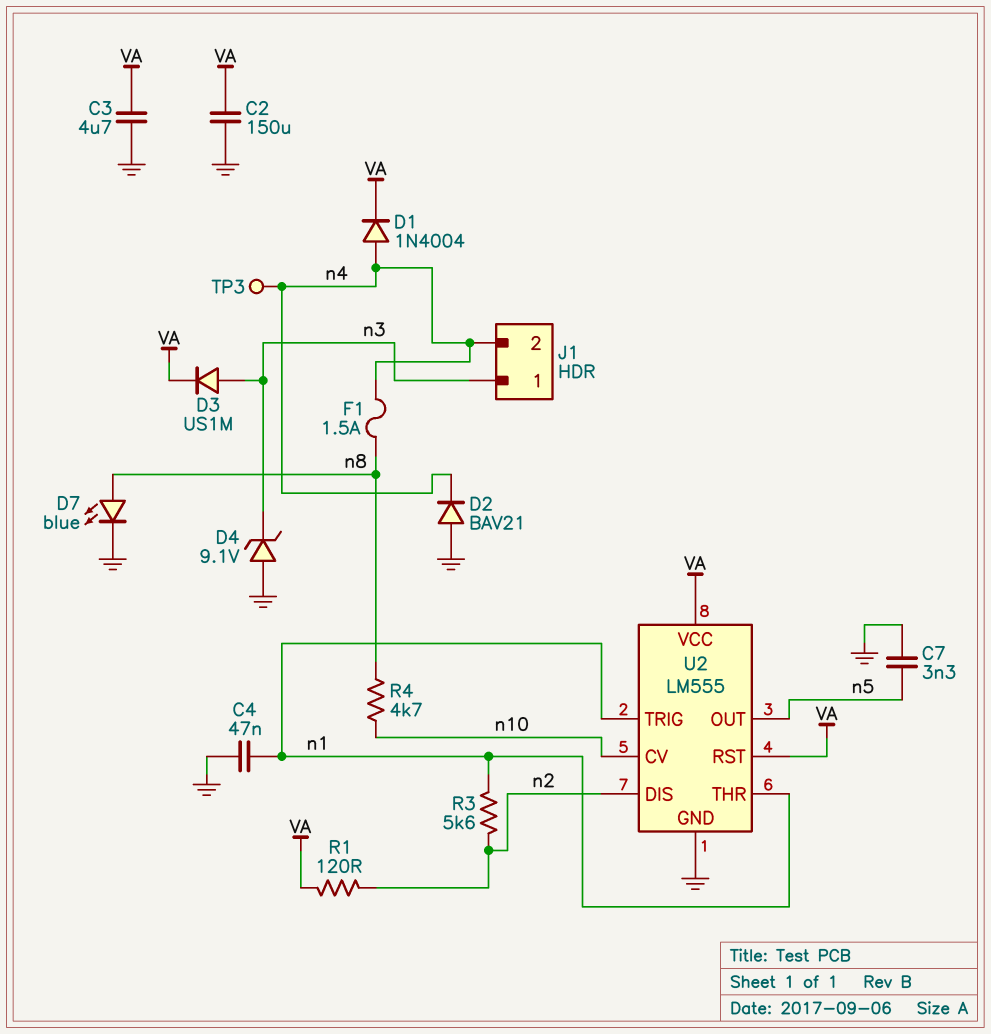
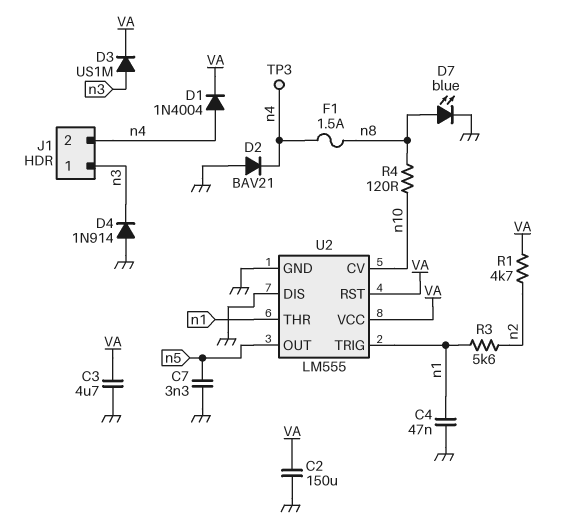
D4: zener 9.1V (A GND, K n3) -> diode 1N914 (A GND, K n3)
R1: 120 (VA, n2) -> 4.7k (VA, n2)
R4: 4.7k (n8, n10) -> 120 (n8, n10)
U2 pin DIS: n2 -> GND

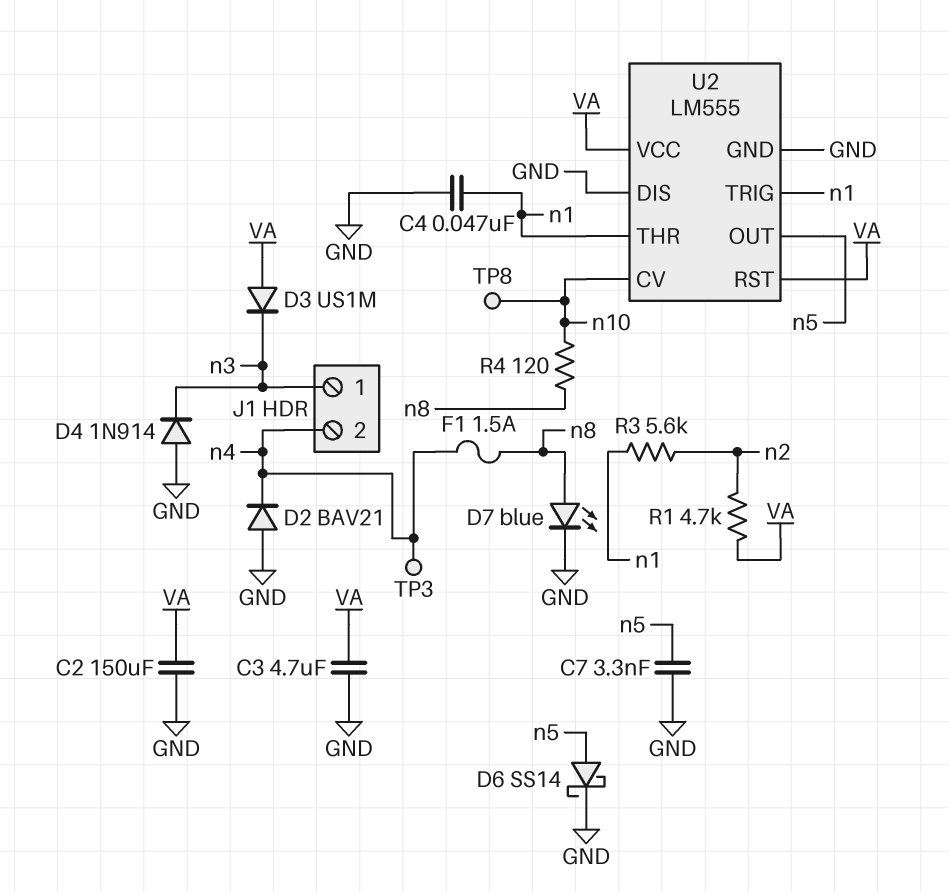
D1: diode 1N4004 (A n4, K VA) -> none
D3: diode US1M (A n3, K VA) -> diode US1M (A VA, K n3)
D6: none -> schottky SS14 (A n5, K GND)
TP8: none -> test point (n10)

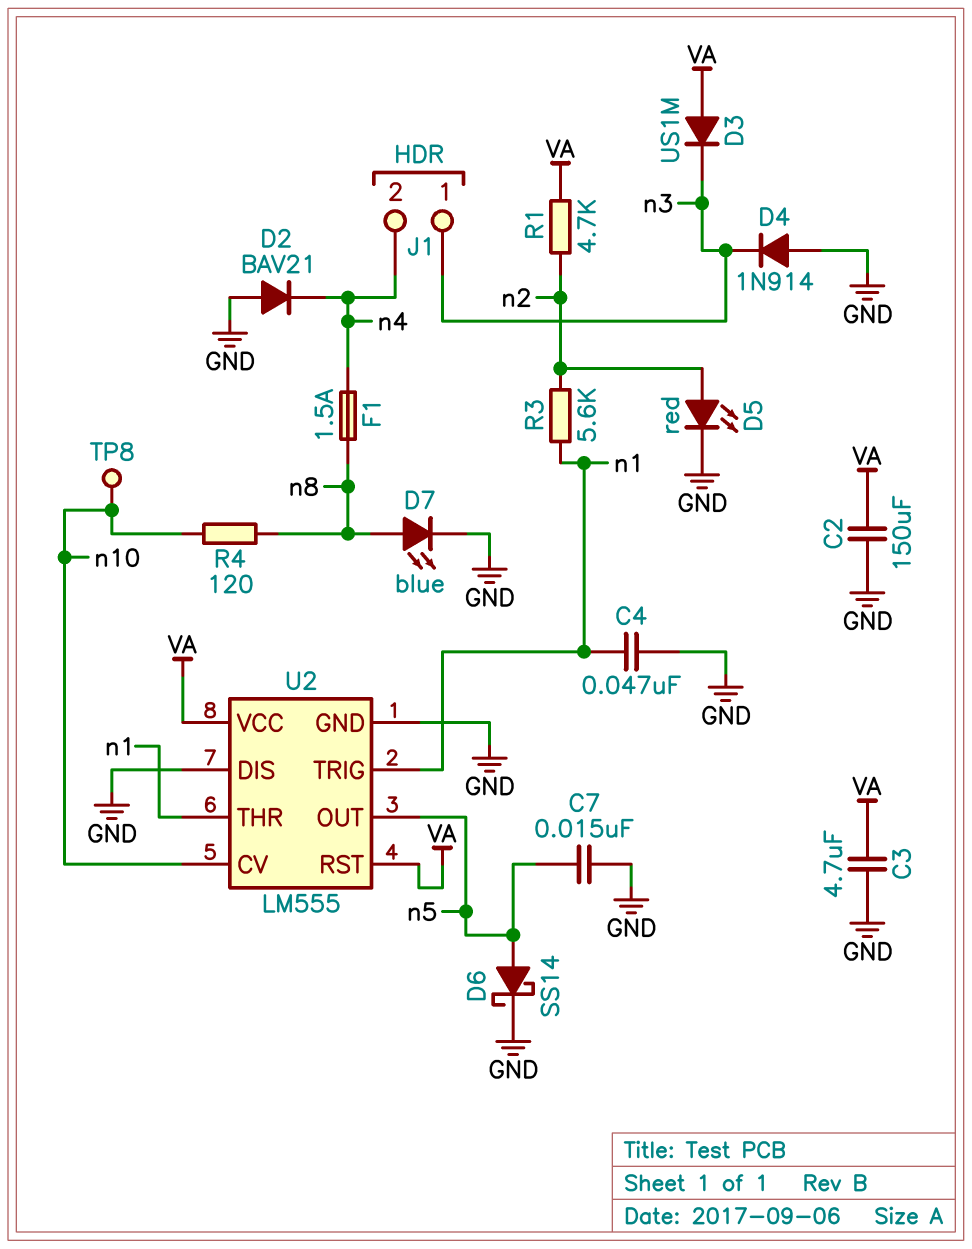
C7: 3.3nF (GND, n5) -> 15nF (GND, n5)
D5: none -> LED red (A n2, K GND)
TP3: test point (n4) -> none

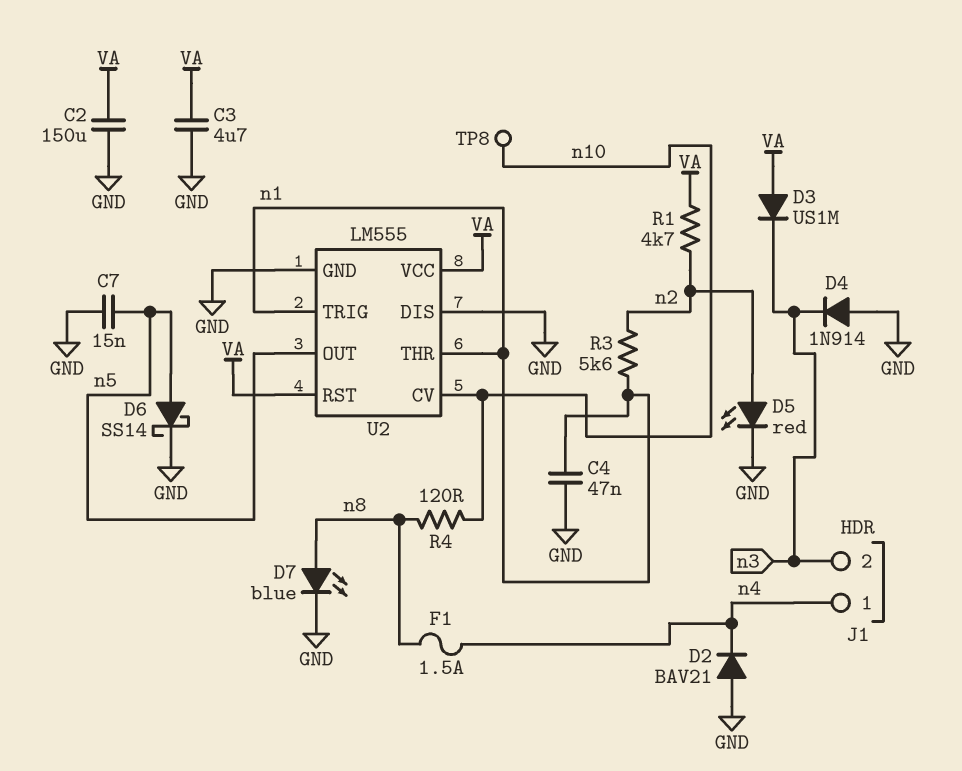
J1 pin 1: n3 -> n4
J1 pin 2: n4 -> n3

